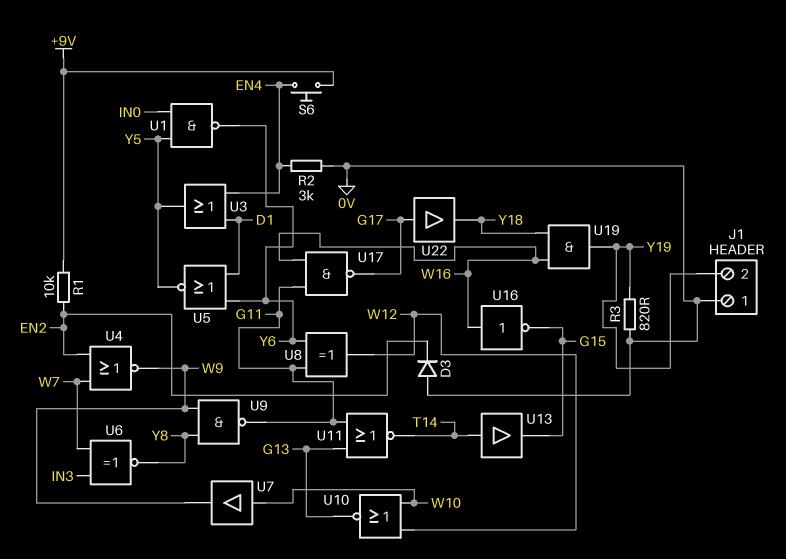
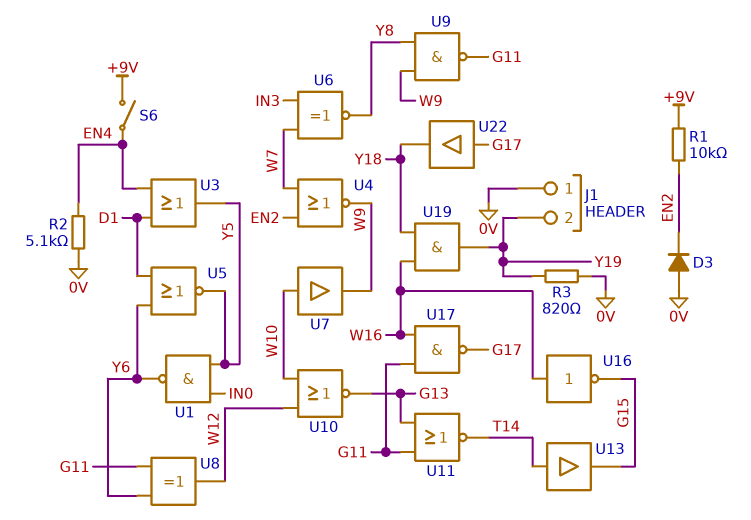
R2: 3k (0V, EN4) -> 5.1k (0V, EN4)
S6: button (+9V, EN4) -> switch (+9V, EN4)

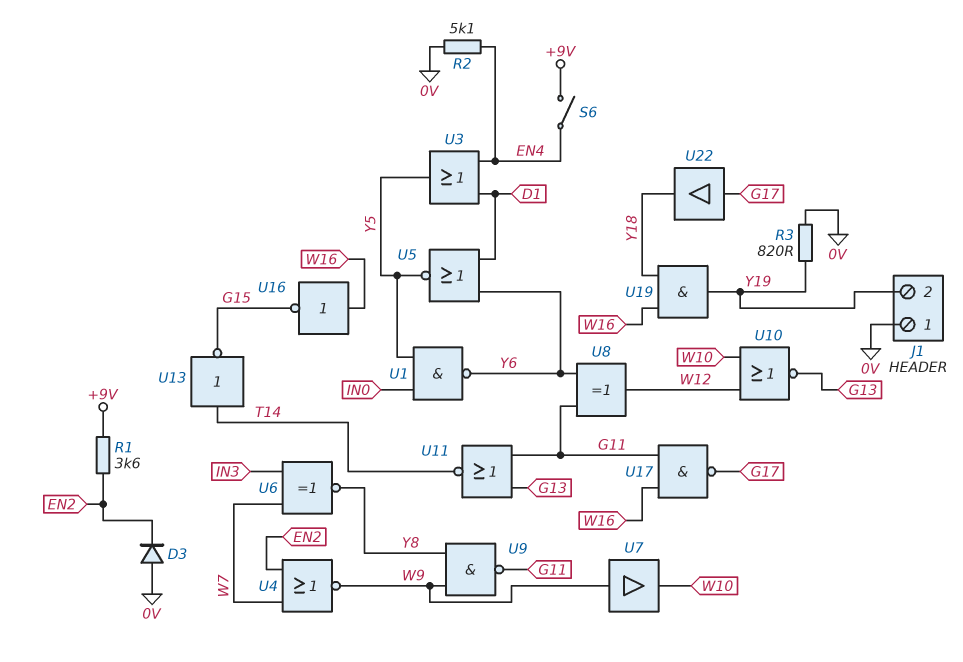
R1: 10k (+9V, EN2) -> 3.6k (+9V, EN2)
U7: buffer (in W10, out W9) -> buffer (in W9, out W10)
U13: buffer (in T14, out G15) -> NOT (in T14, out G15)

